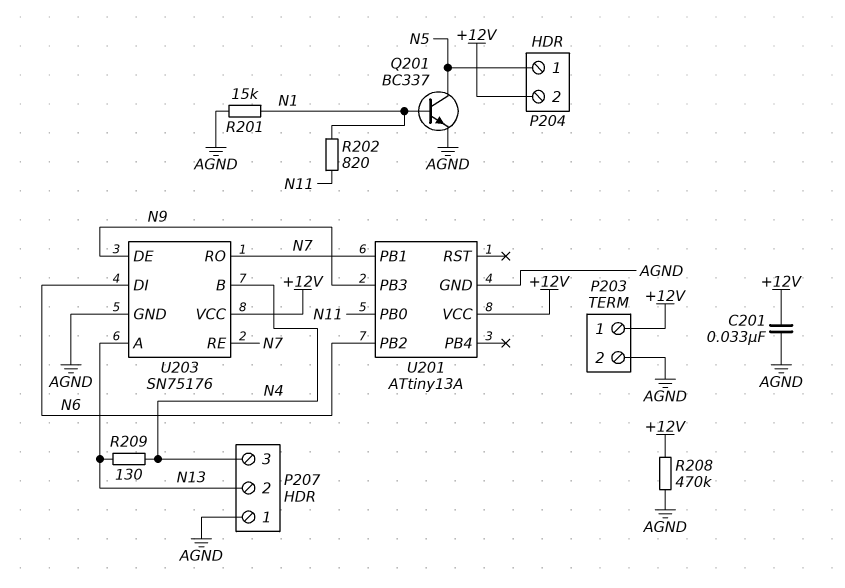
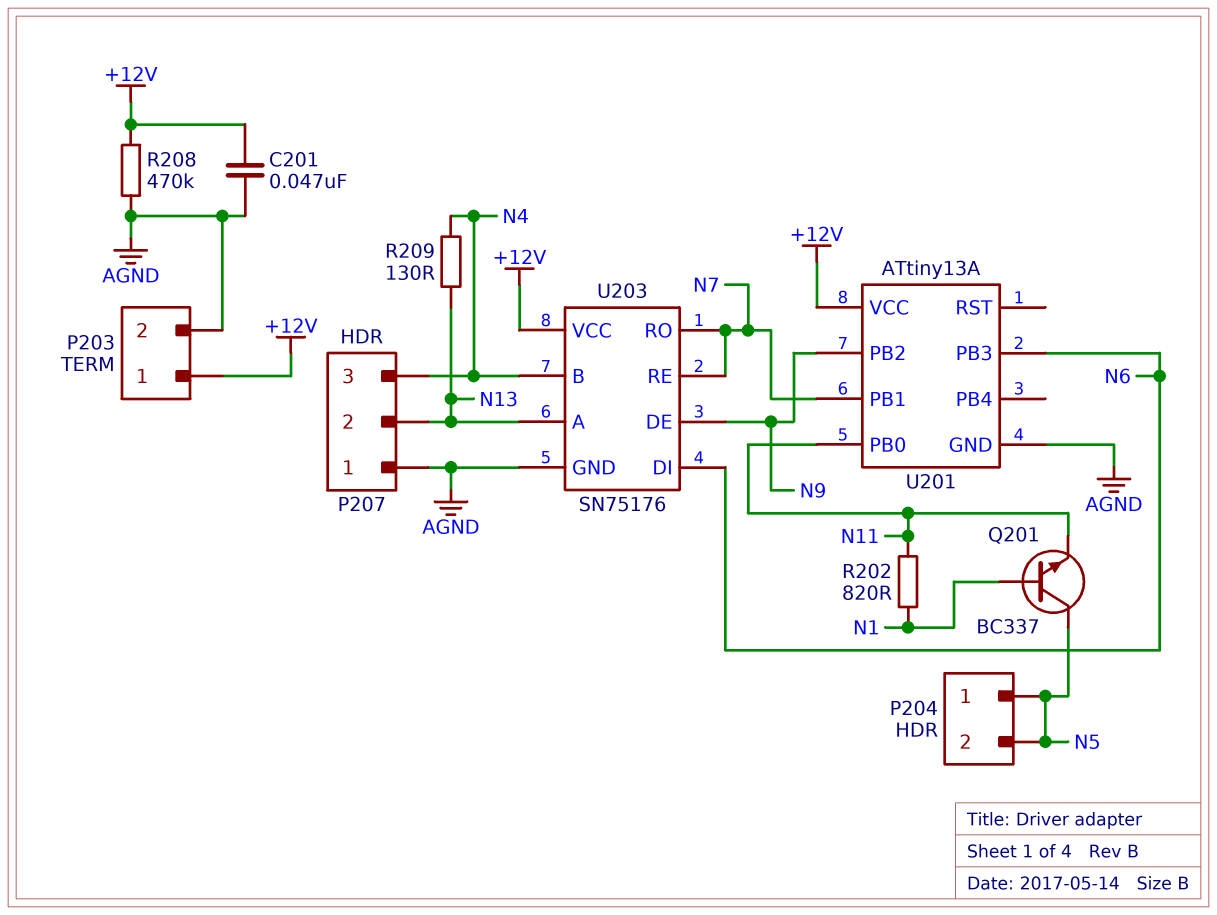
C201: 33nF (+12V, AGND) -> 47nF (+12V, AGND)
P204 pin 2: +12V -> N5
Q201: NPN BC337 (B N1, C N5, E AGND) -> NPN BC337 (B N1, C N5, E N11)
R201: 15k (AGND, N1) -> none
U201 pin PB2: N6 -> N9
U201 pin PB3: N9 -> N6

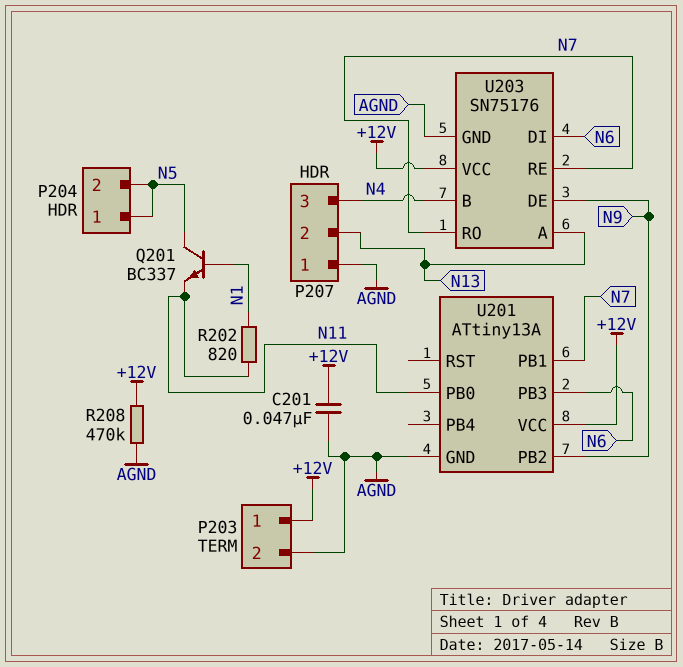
R209: 130 (N4, N13) -> none

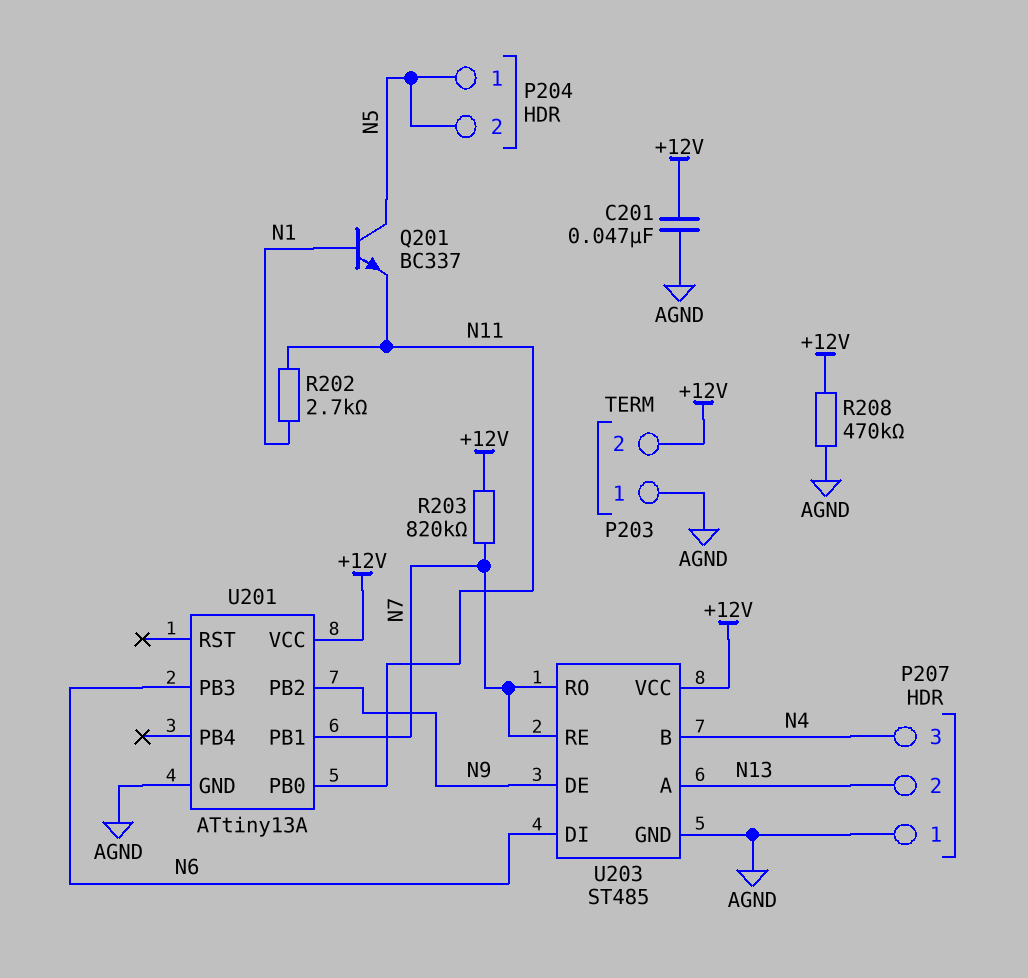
P203 pin 1: +12V -> AGND
P203 pin 2: AGND -> +12V
R202: 820 (N1, N11) -> 2.7k (N1, N11)
R203: none -> 820k (+12V, N7)
U203: SN75176 -> ST485

